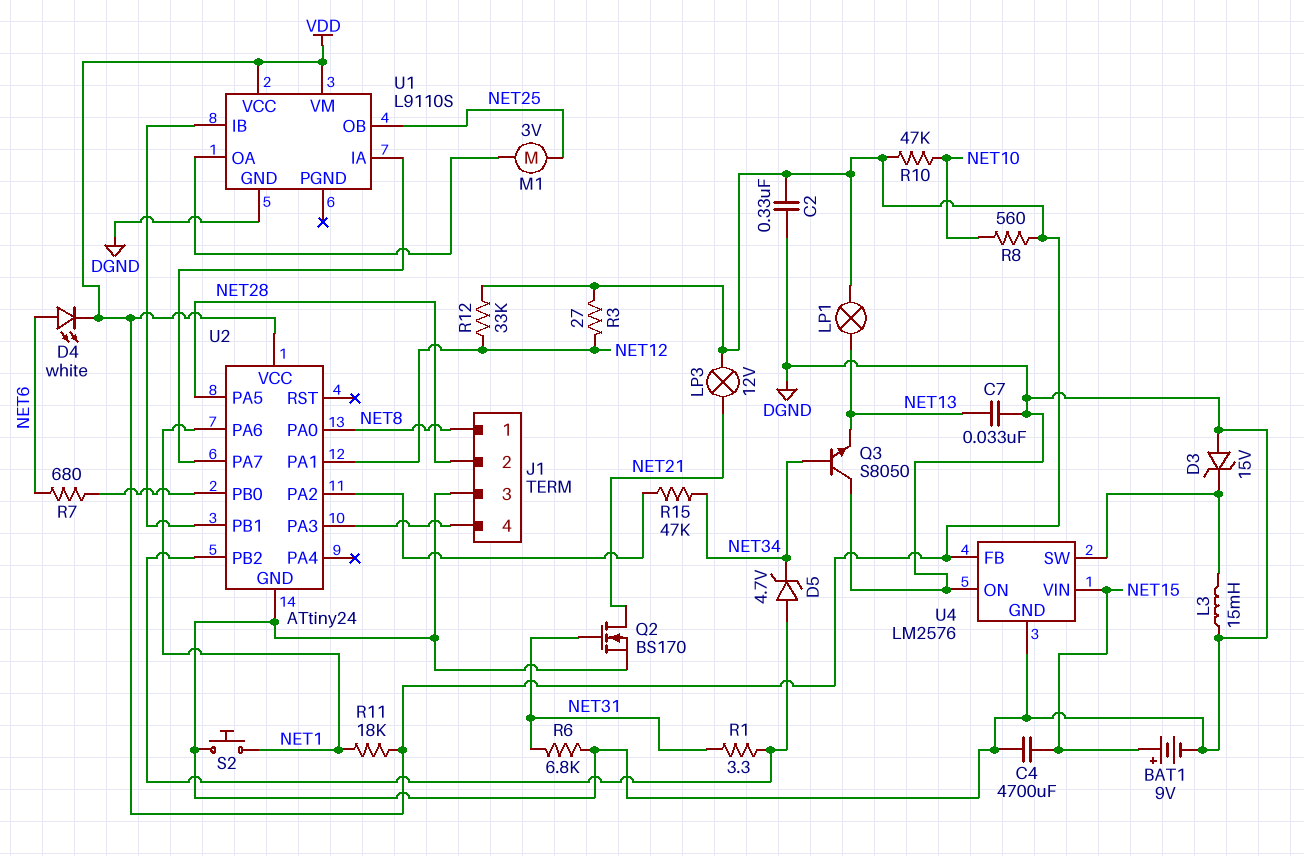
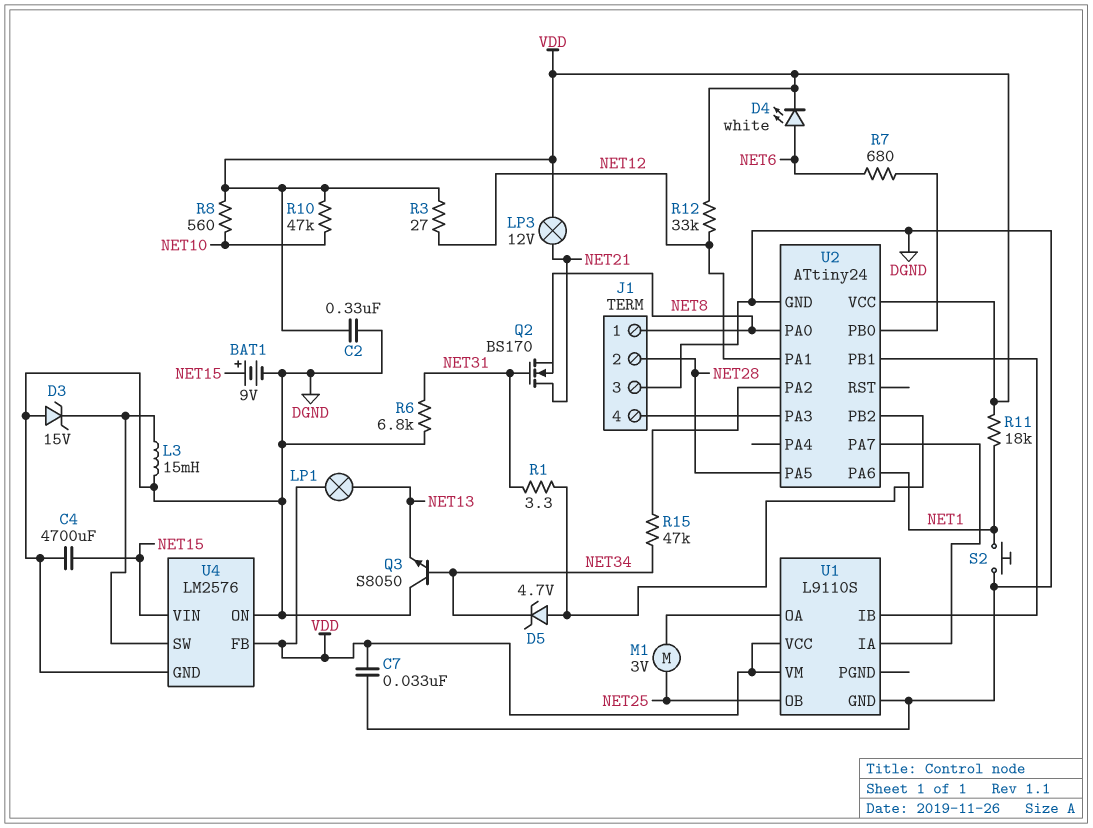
C7: 33nF (DGND, NET13) -> 33nF (DGND, VDD)
Q2: NMOS BS170 (G NET31, D NET21, S DGND) -> NMOS BS170 (G NET31, D NET21, S NET8)

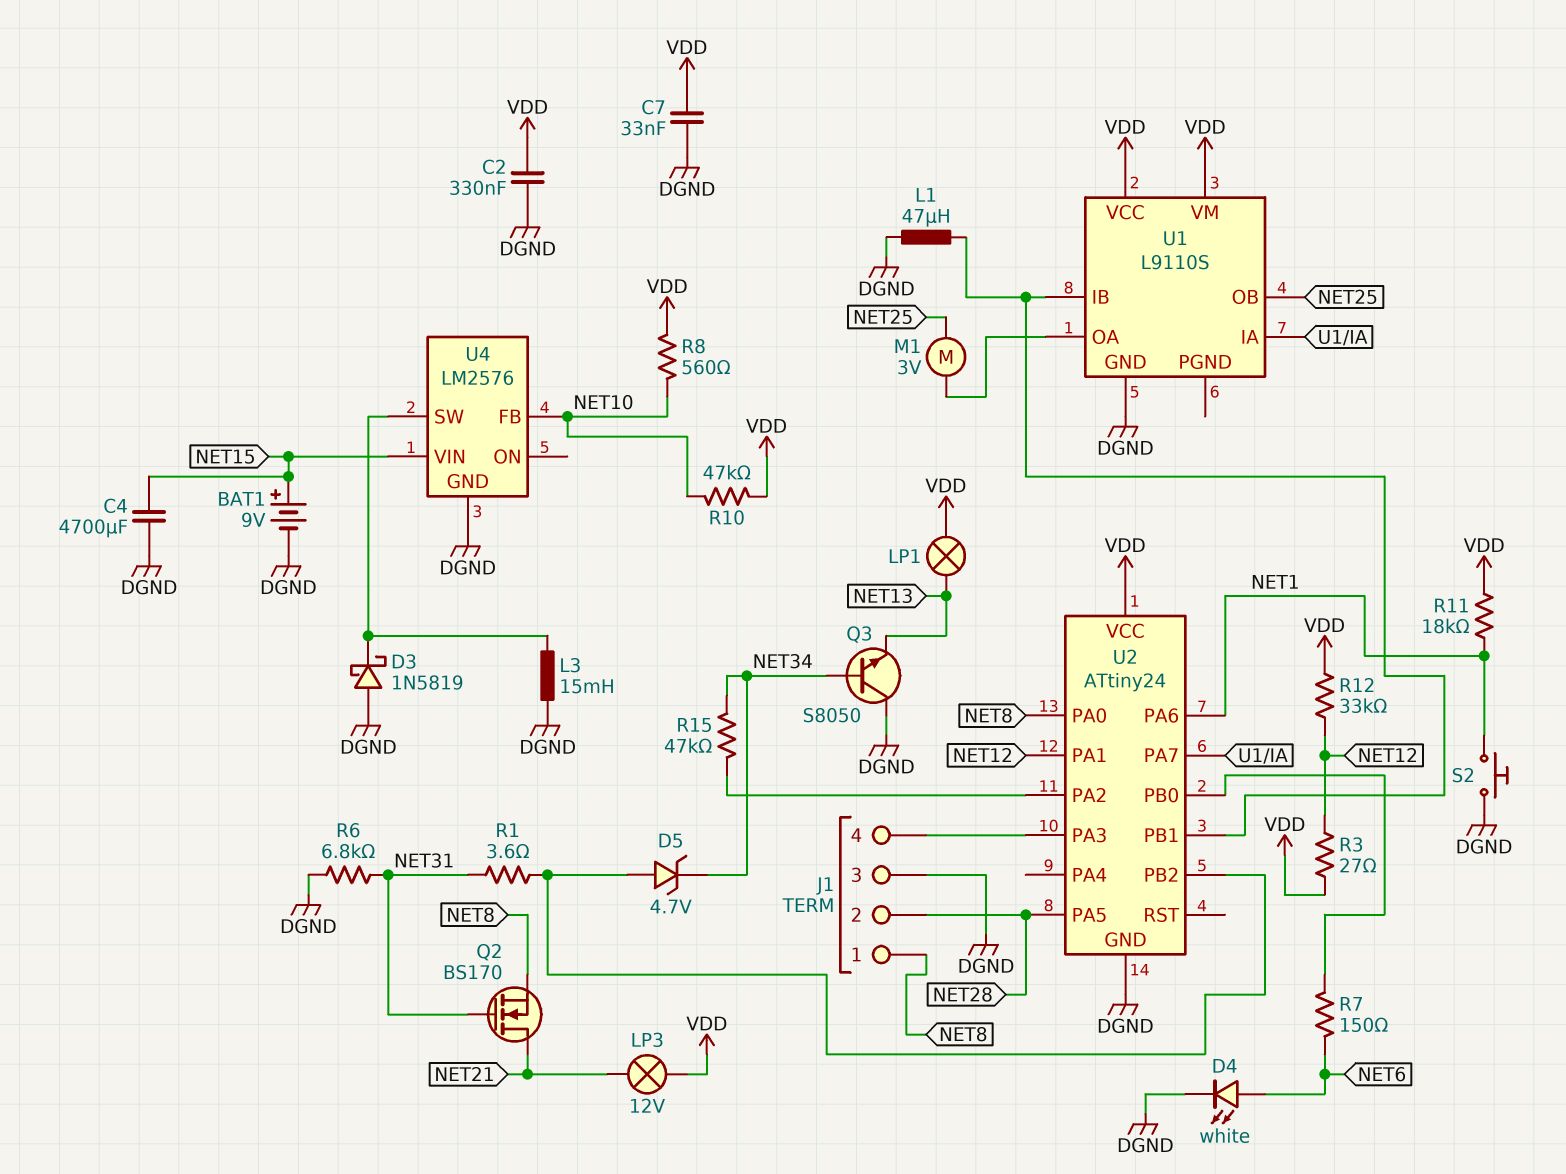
D3: zener 15V (A DGND, K U4/SW) -> schottky 1N5819 (A DGND, K U4/SW)
D4: LED white (A NET6, K VDD) -> LED white (A NET6, K DGND)
L1: none -> 47uH (DGND, U1/IB)
R1: 3.3 (NET31, U2/PB2) -> 3.6 (NET31, U2/PB2)
R7: 680 (NET6, U2/PB0) -> 150 (NET6, U2/PB0)
U4 pin FB: VDD -> NET10
U4 pin ON: DGND -> none

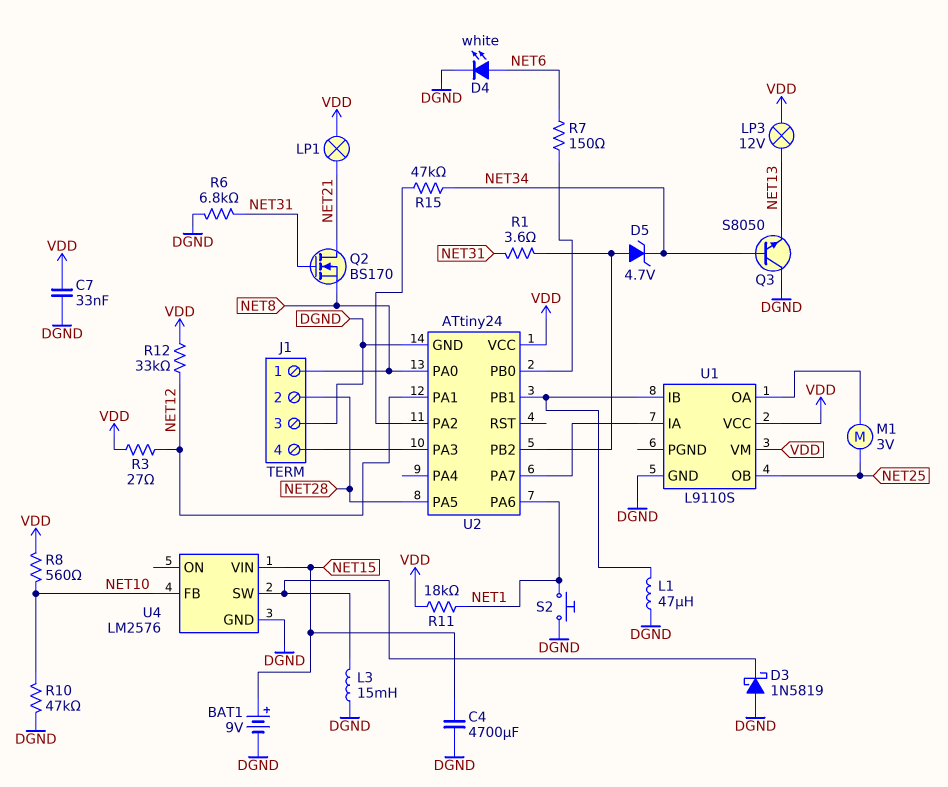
C2: 330nF (DGND, VDD) -> none
LP1: lamp (NET13, VDD) -> lamp (NET21, VDD)
LP3: lamp 12V (NET21, VDD) -> lamp 12V (NET13, VDD)
R10: 47k (NET10, VDD) -> 47k (DGND, NET10)

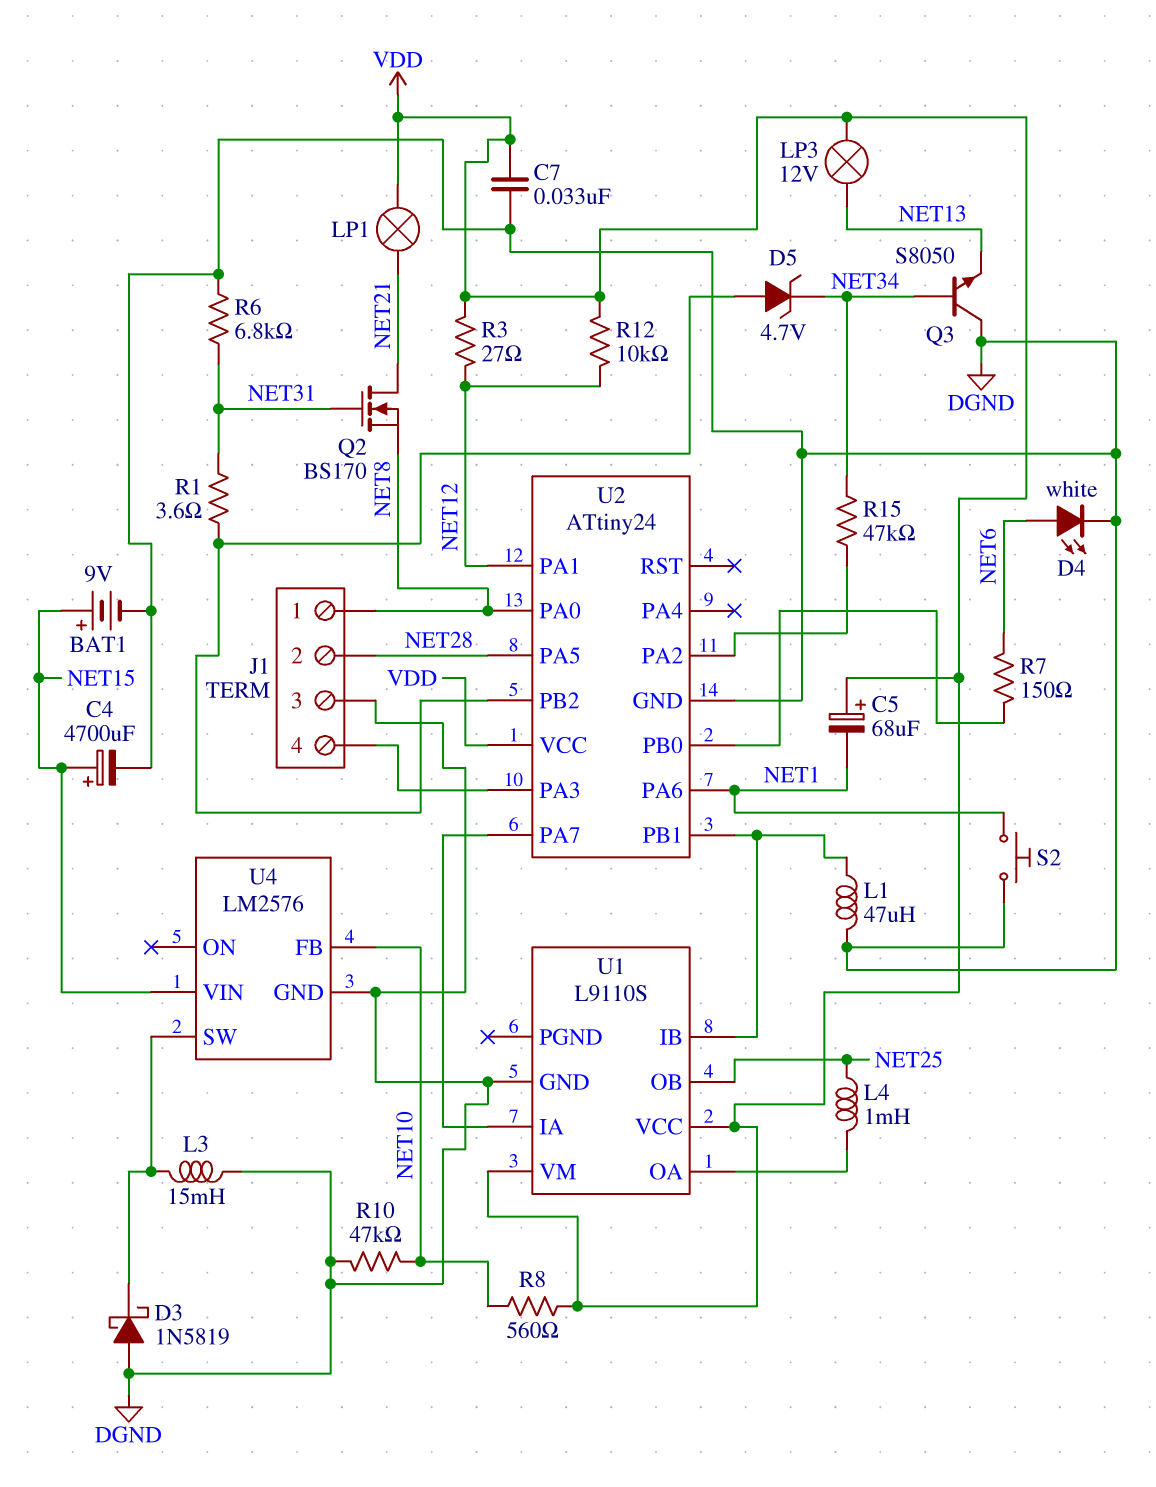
C4: 4700uF (DGND, NET15) -> 4700uF (plus NET15, minus DGND)
C5: none -> 68uF (plus VDD, minus NET1)
L4: none -> 1mH (NET25, U1/OA)
M1: motor 3V (NET25, U1/OA) -> none
R11: 18k (NET1, VDD) -> none
R12: 33k (NET12, VDD) -> 10k (NET12, VDD)

